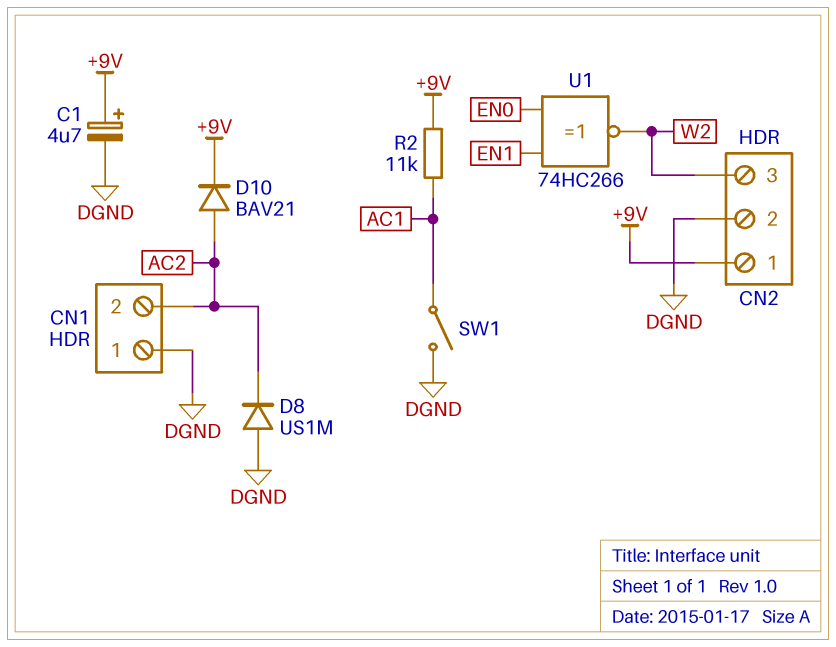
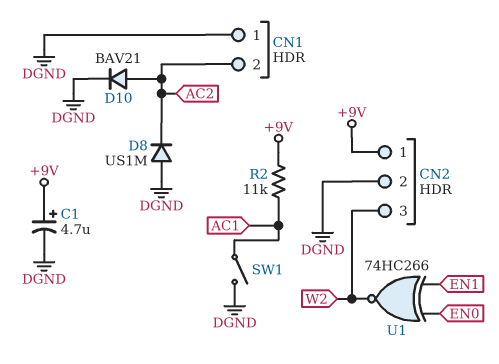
D10: diode BAV21 (A AC2, K +9V) -> diode BAV21 (A AC2, K DGND)

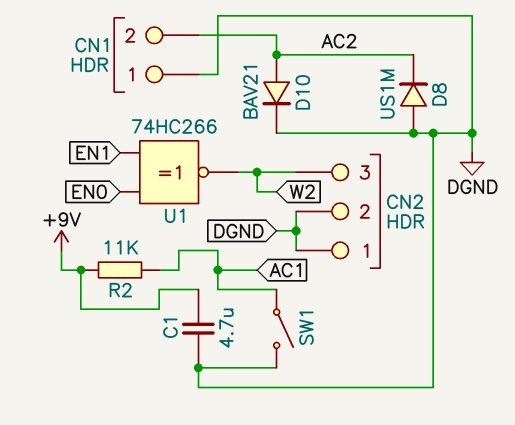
C1: 4.7uF (plus +9V, minus DGND) -> 4.7uF (+9V, DGND)
CN2 pin 1: +9V -> DGND

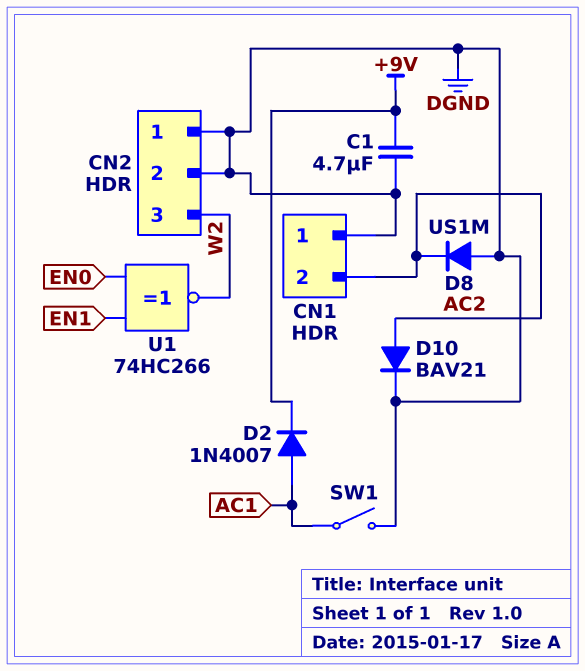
D2: none -> diode 1N4007 (A AC1, K +9V)
R2: 11k (+9V, AC1) -> none

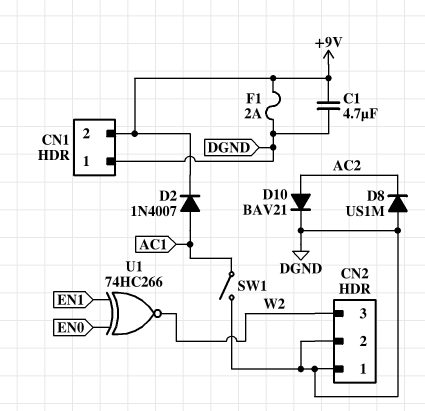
CN1 pin 2: AC2 -> +9V
F1: none -> 2A (+9V, DGND)

